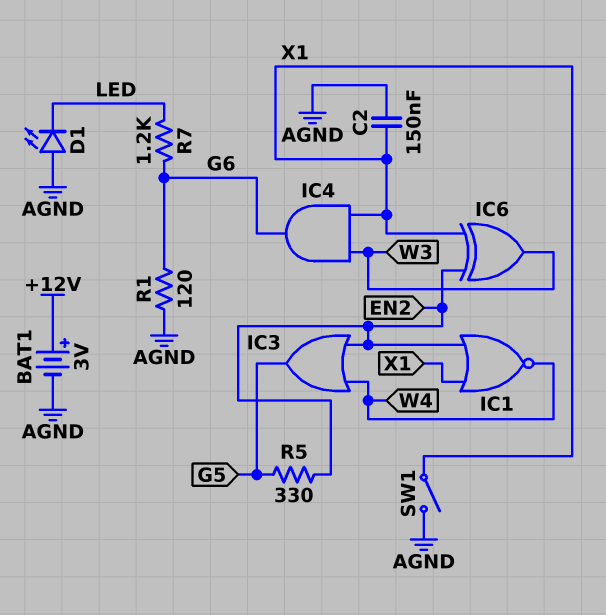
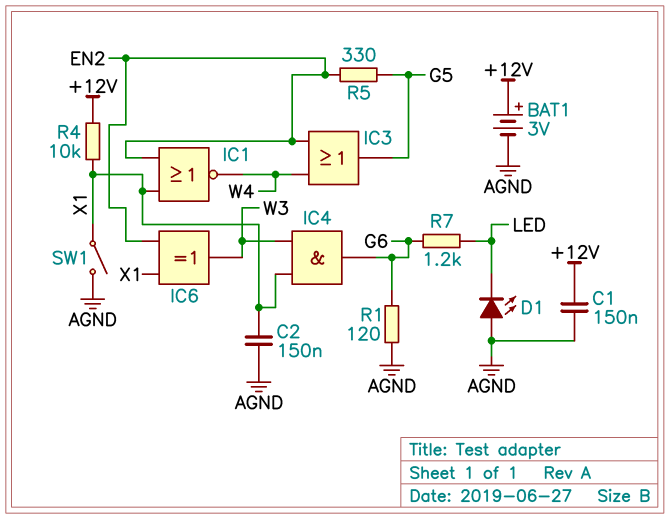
C1: none -> 150nF (+12V, AGND)
R4: none -> 10k (+12V, X1)

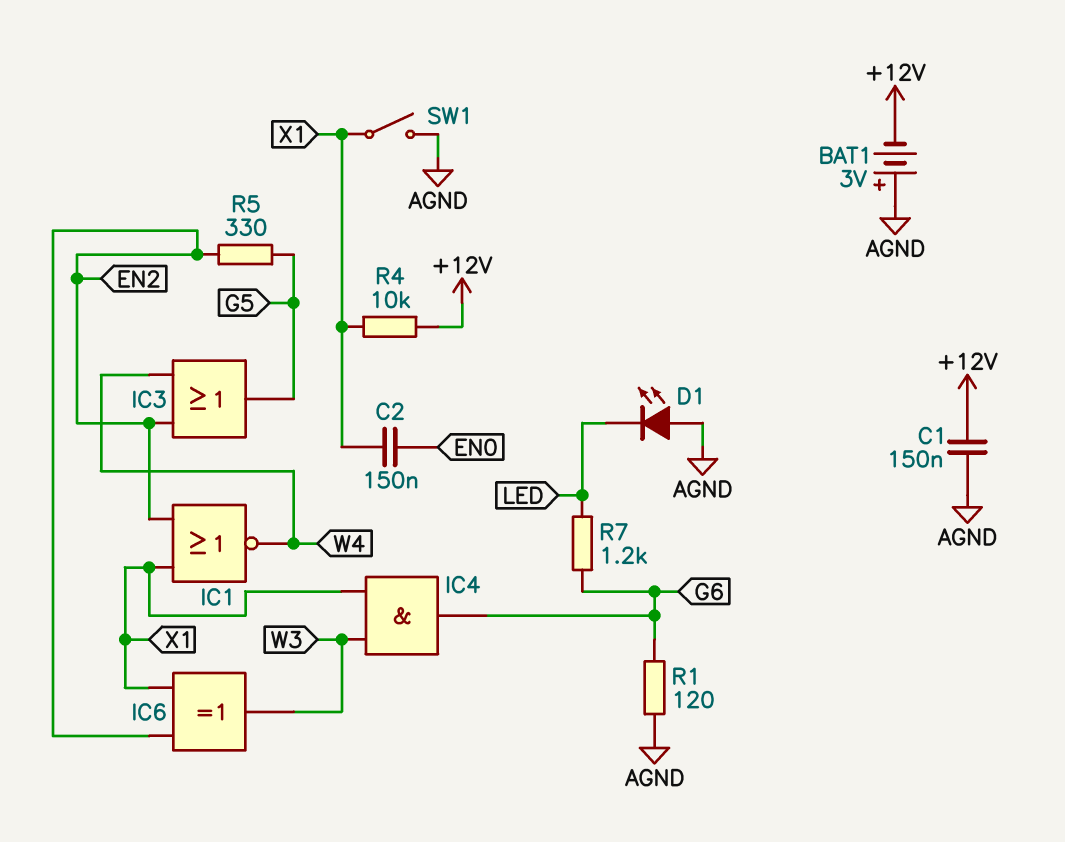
BAT1: 3V (plus +12V, minus AGND) -> 3V (plus AGND, minus +12V)
C2: 150nF (AGND, X1) -> 150nF (EN0, X1)

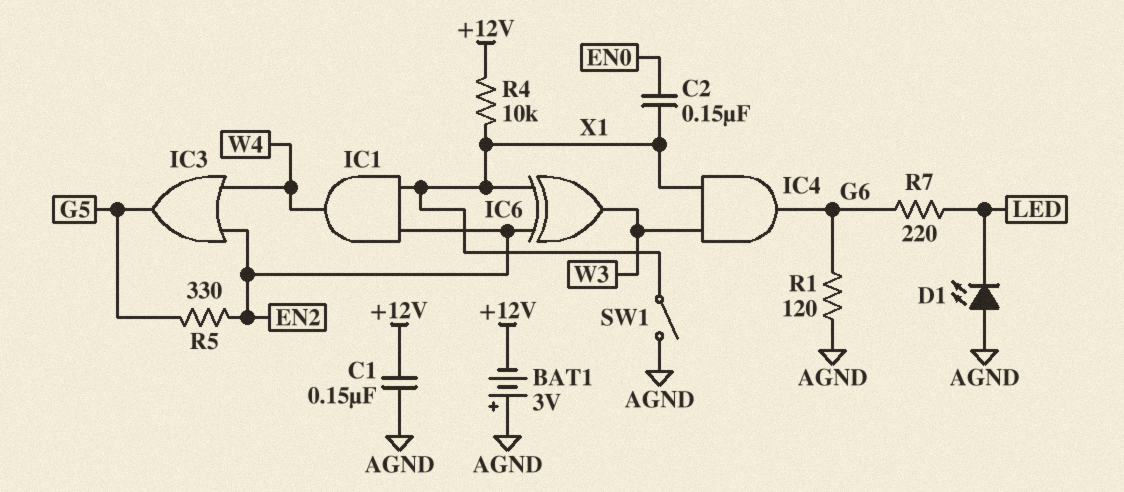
IC1: NOR (in EN2, in X1, out W4) -> AND (in EN2, in X1, out W4)
R7: 1.2k (G6, LED) -> 220 (G6, LED)

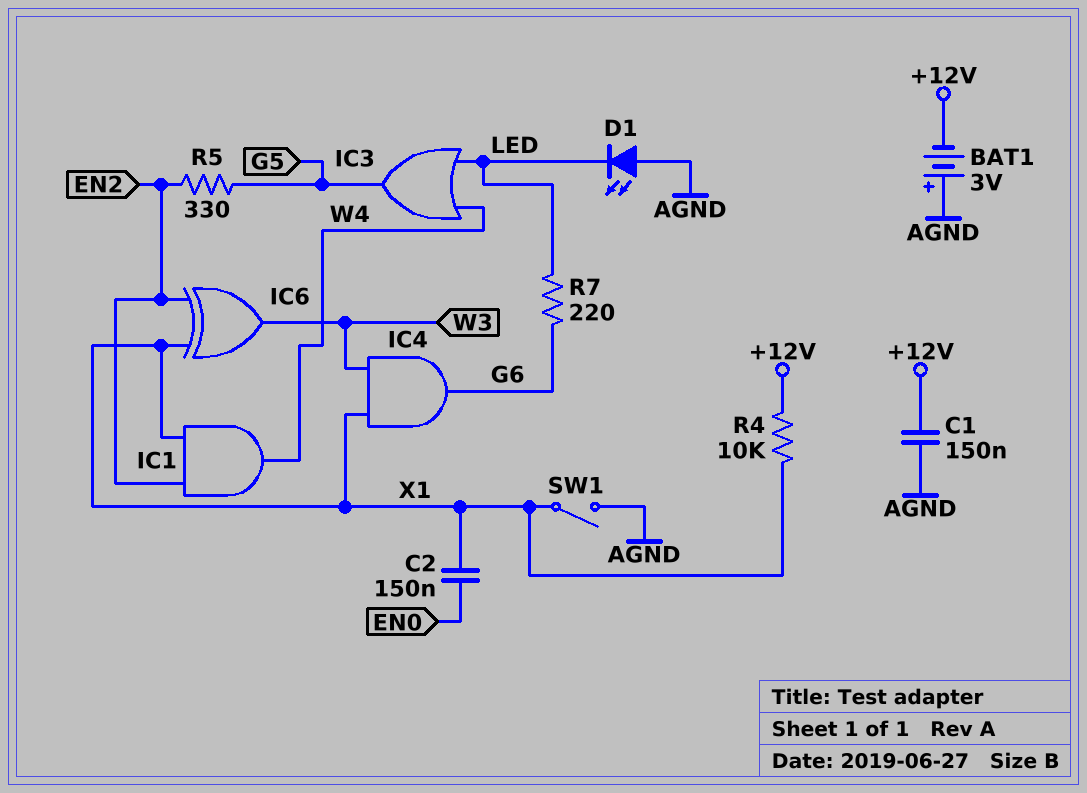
IC3: OR (in EN2, in W4, out G5) -> OR (in LED, in W4, out G5)
R1: 120 (AGND, G6) -> none

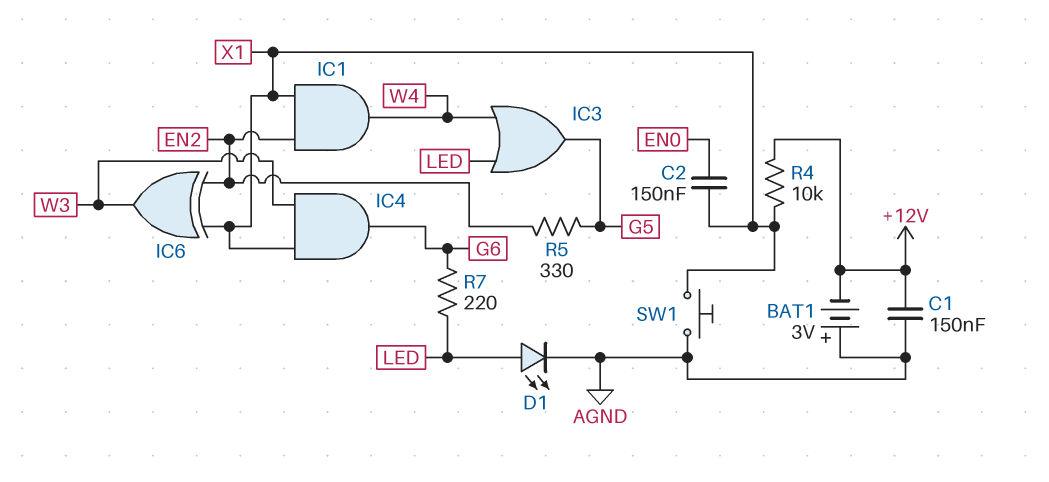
D1: LED (A AGND, K LED) -> LED (A LED, K AGND)
SW1: switch (AGND, X1) -> button (AGND, X1)

